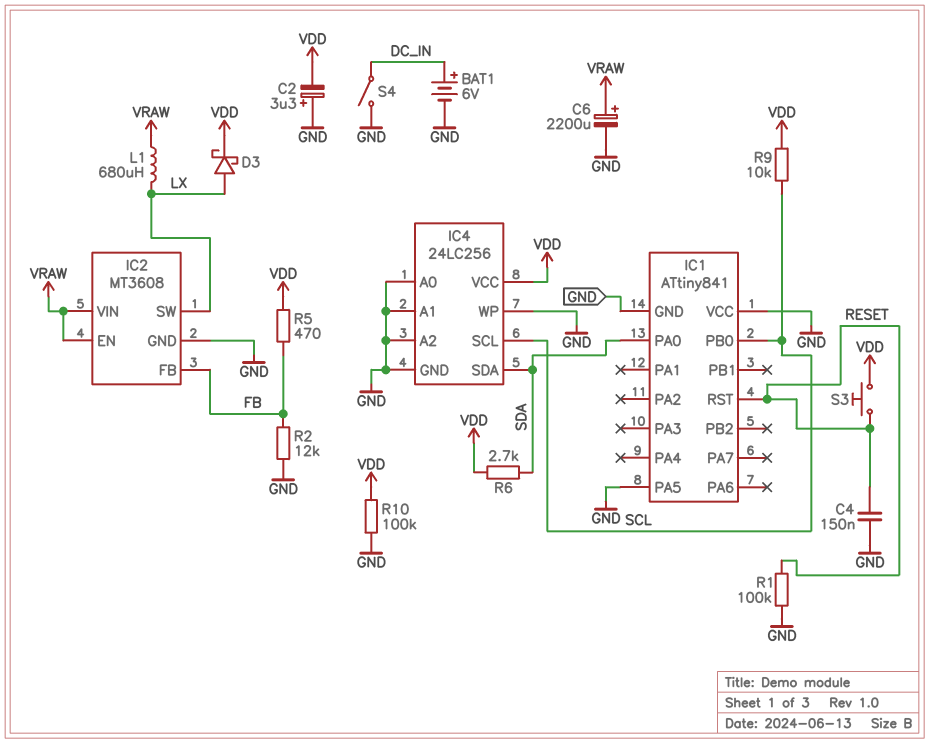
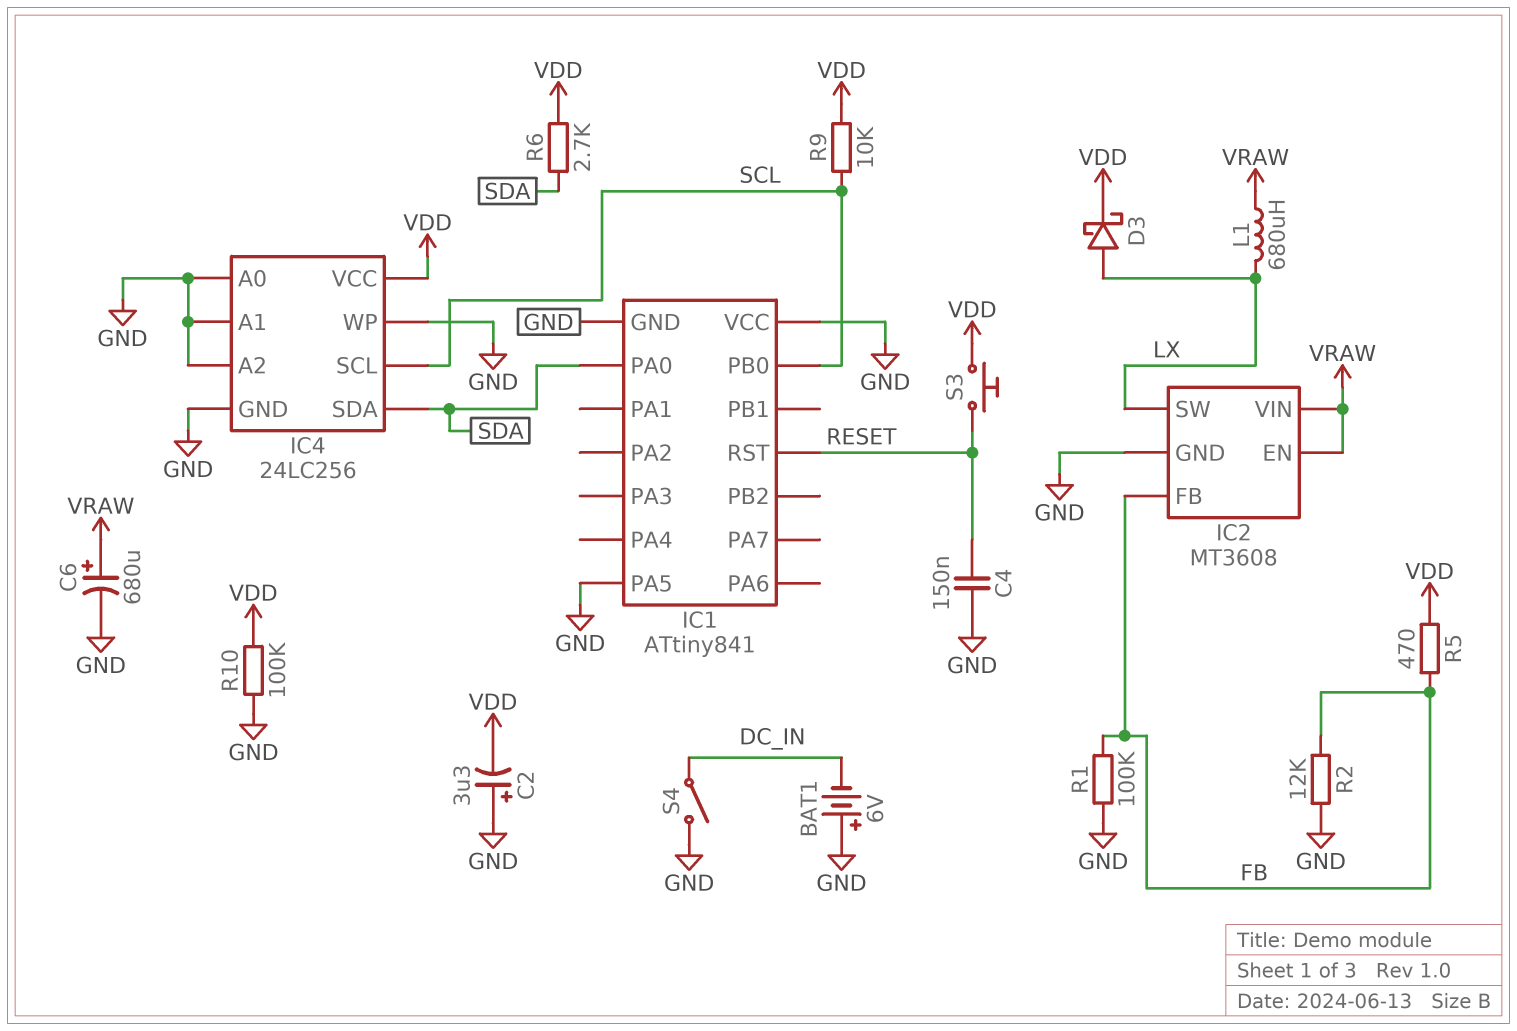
BAT1: 6V (plus DC_IN, minus GND) -> 6V (plus GND, minus DC_IN)
C6: 2200uF (plus VRAW, minus GND) -> 680uF (plus VRAW, minus GND)
R1: 100k (GND, RESET) -> 100k (FB, GND)

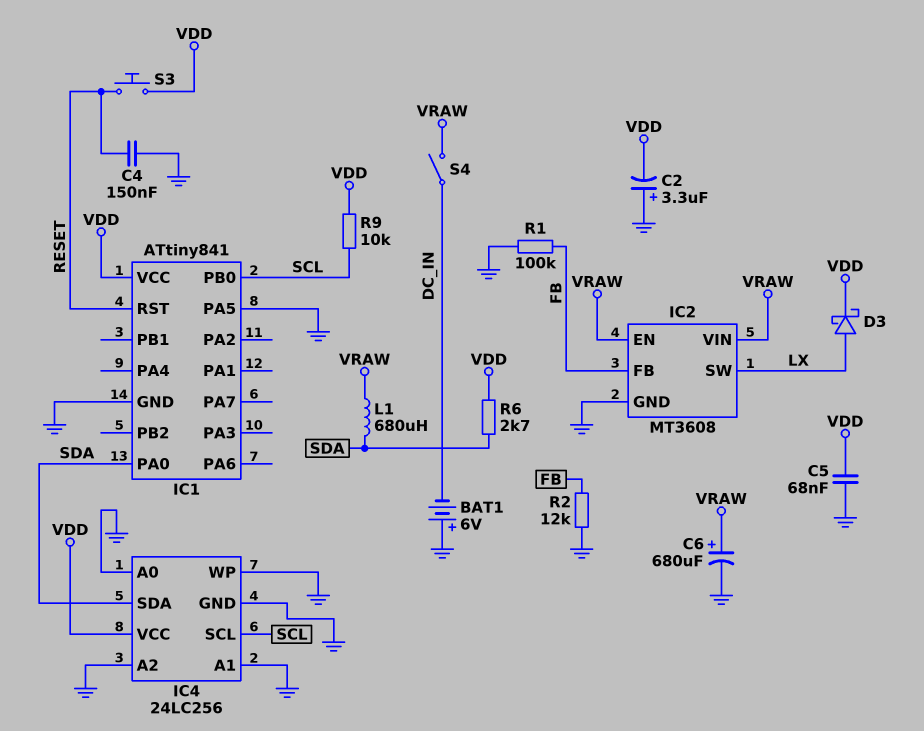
C5: none -> 68nF (GND, VDD)
IC1 pin VCC: GND -> VDD
L1: 680uH (LX, VRAW) -> 680uH (SDA, VRAW)
R5: 470 (FB, VDD) -> none
R10: 100k (GND, VDD) -> none
S4: switch (DC_IN, GND) -> switch (DC_IN, VRAW)

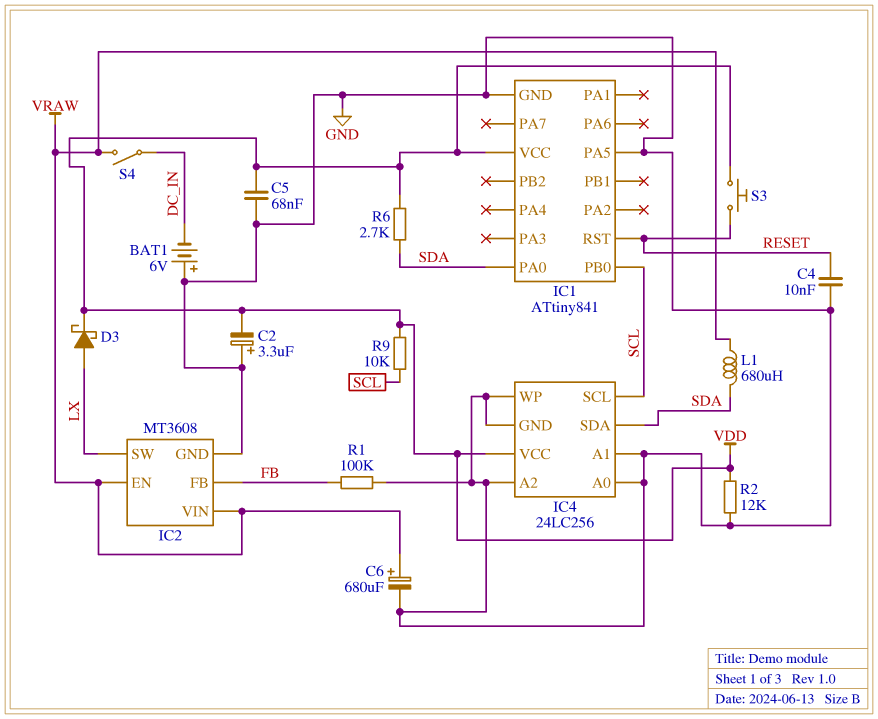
C4: 150nF (GND, RESET) -> 10nF (GND, RESET)
R2: 12k (FB, GND) -> 12k (GND, VDD)

